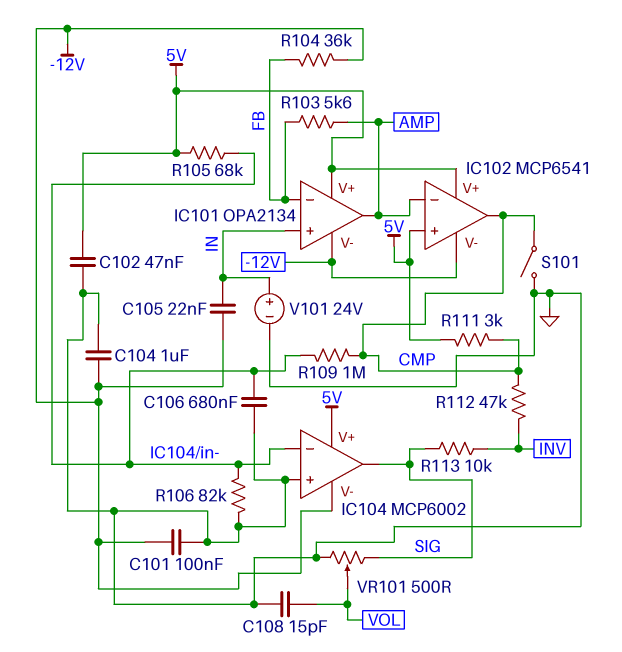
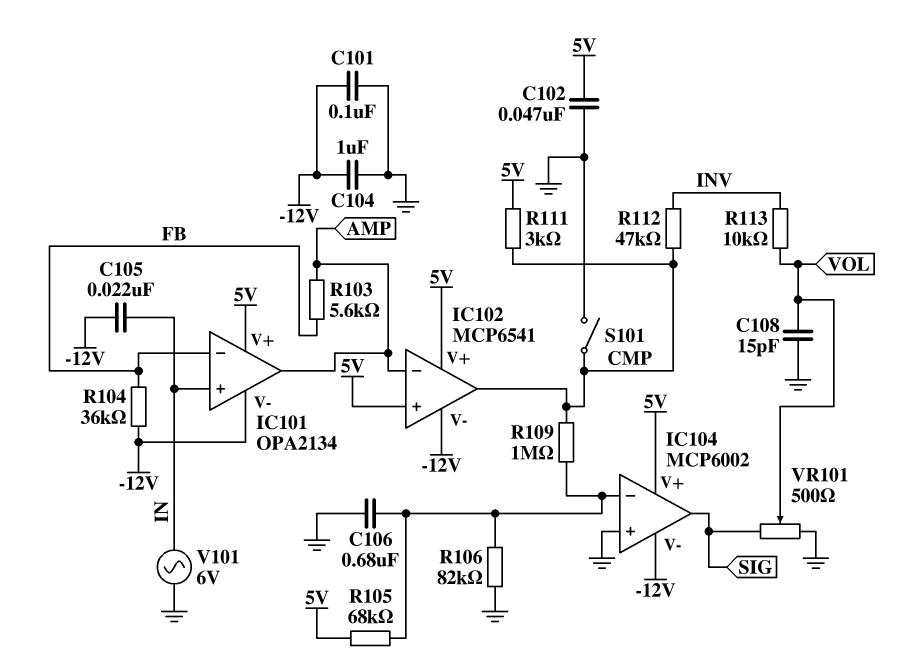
R113: 10k (INV, SIG) -> 10k (INV, VOL)
V101: 24V (plus IN, minus GND) -> AC 6V (GND, IN)

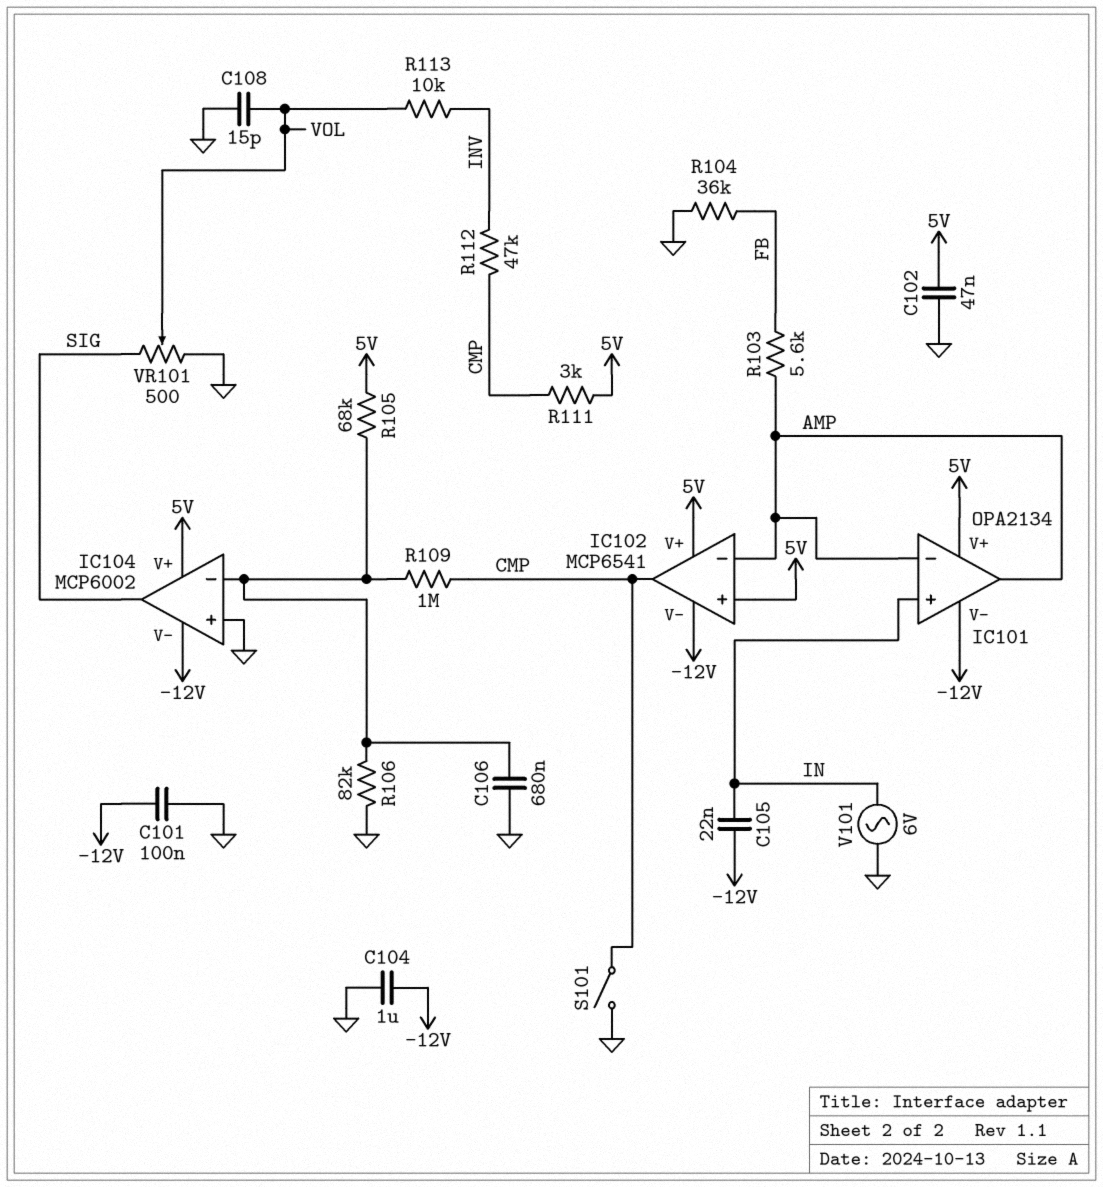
IC101 pin in-: FB -> AMP
R104: 36k (-12V, FB) -> 36k (FB, GND)

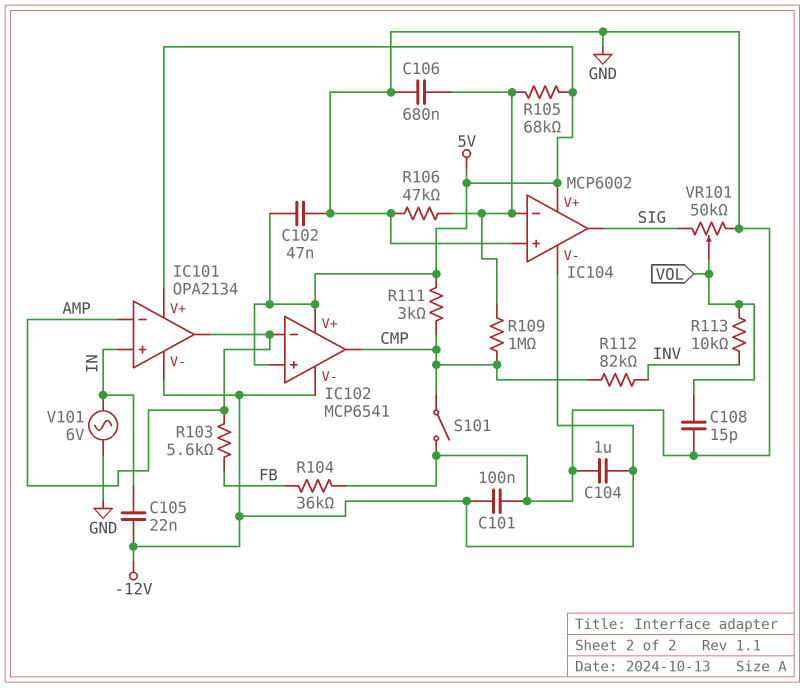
R106: 82k (GND, IC104/in-) -> 47k (GND, IC104/in-)
R112: 47k (CMP, INV) -> 82k (CMP, INV)
VR101: 500 (GND, SIG, wiper VOL) -> 50k (GND, SIG, wiper VOL)

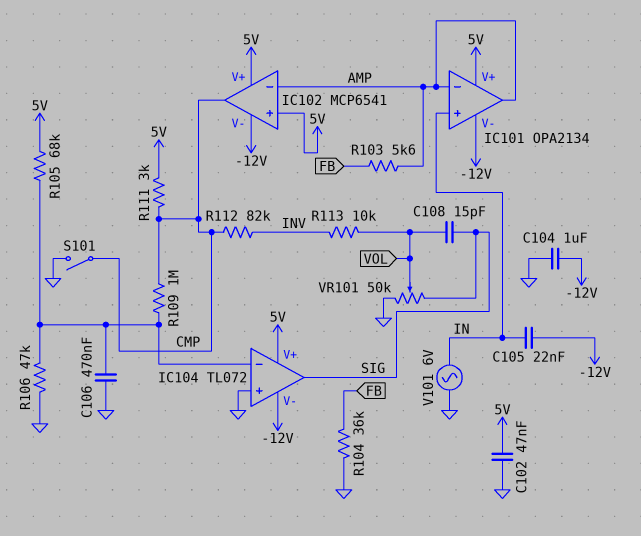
C101: 100nF (-12V, GND) -> none
C106: 680nF (GND, IC104/in-) -> 470nF (GND, IC104/in-)
C108: 15pF (GND, VOL) -> 15pF (SIG, VOL)
IC104: MCP6002 -> TL072

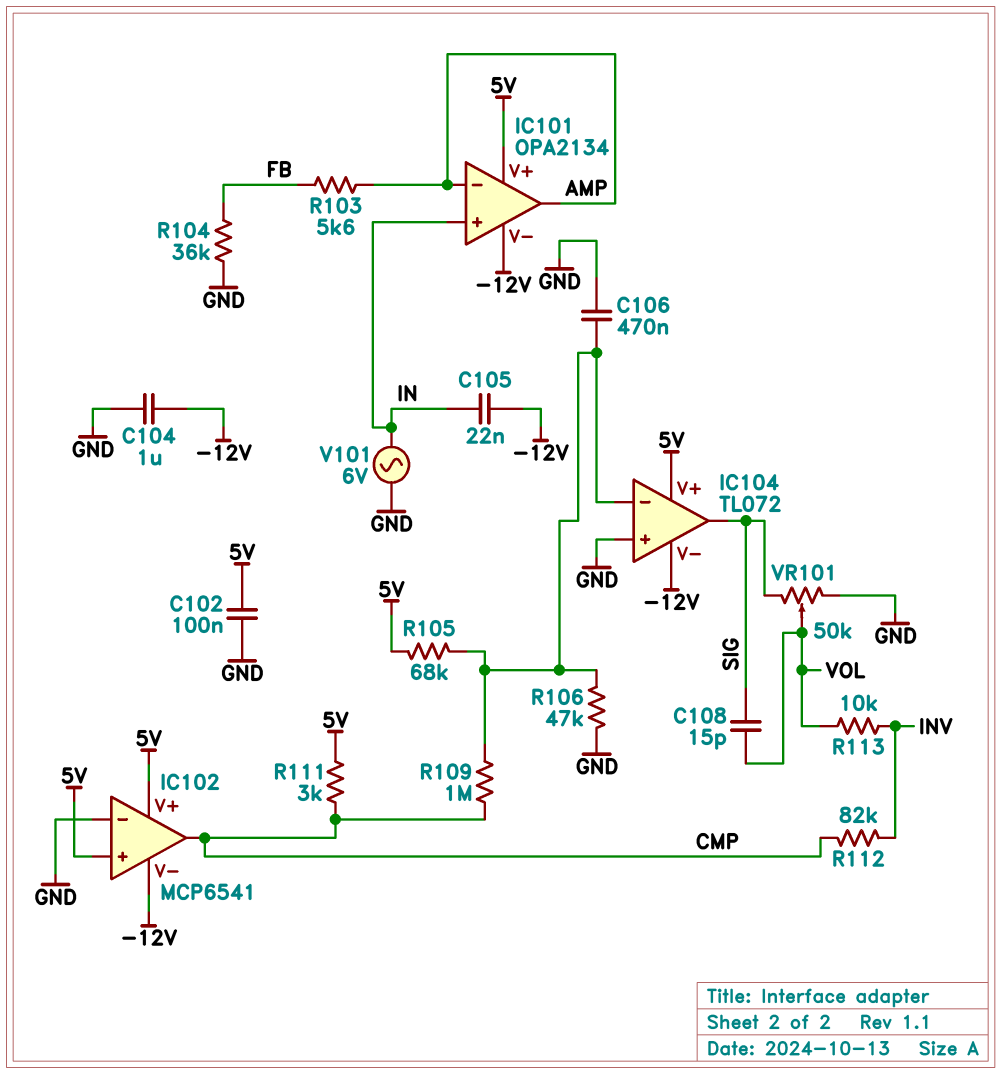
C102: 47nF (5V, GND) -> 100nF (5V, GND)
IC102 pin in-: AMP -> GND
S101: switch (CMP, GND) -> none

